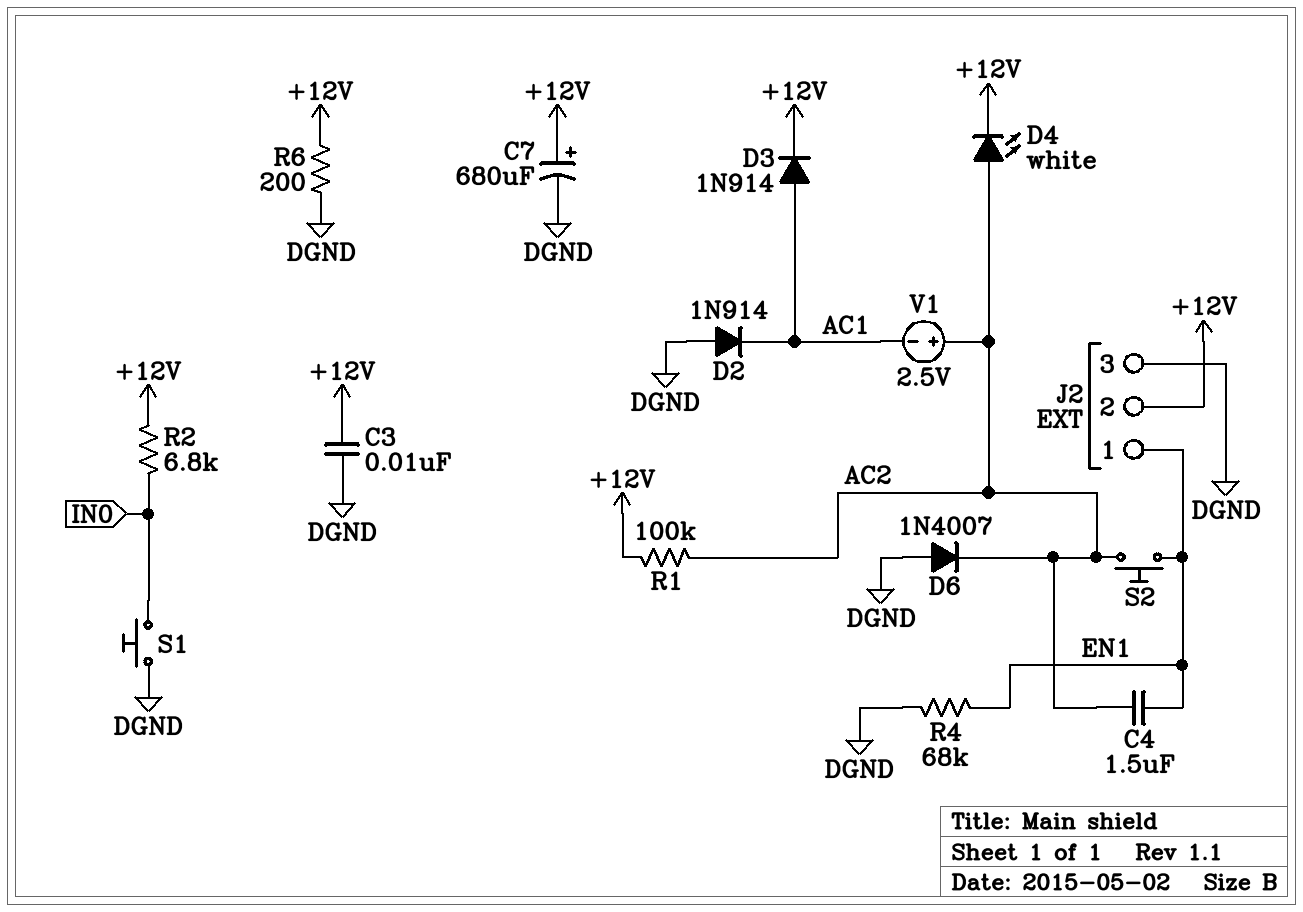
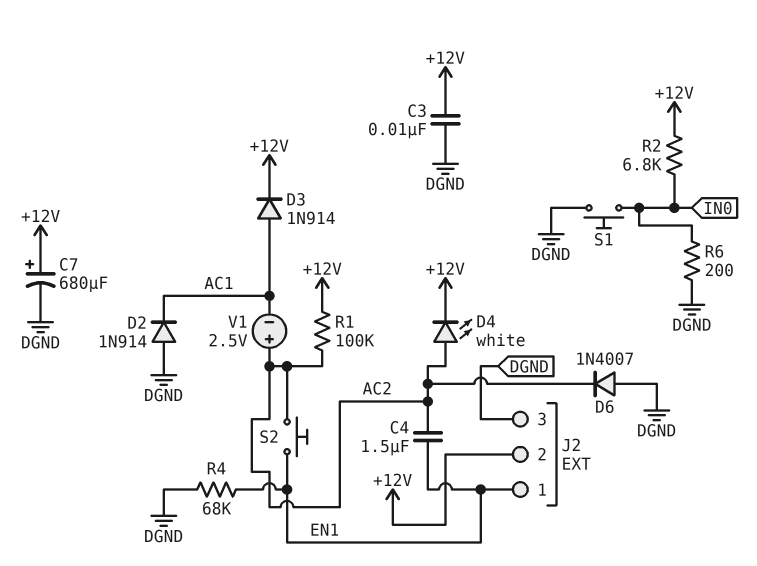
R6: 200 (+12V, DGND) -> 200 (DGND, IN0)

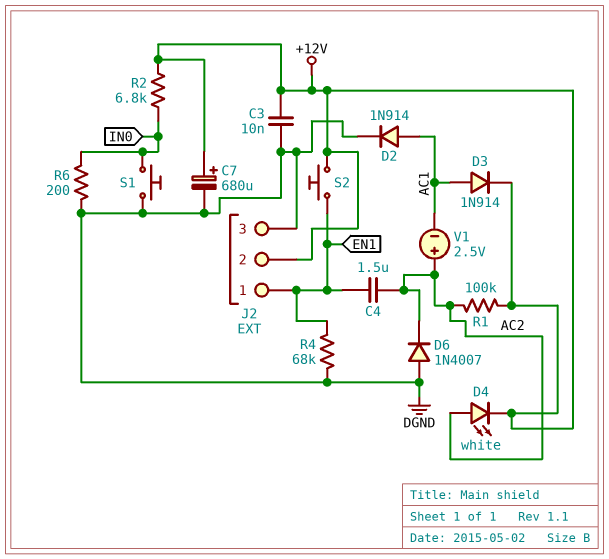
D2: diode 1N914 (A DGND, K AC1) -> diode 1N914 (A AC1, K DGND)
S2: button (AC2, EN1) -> button (+12V, EN1)

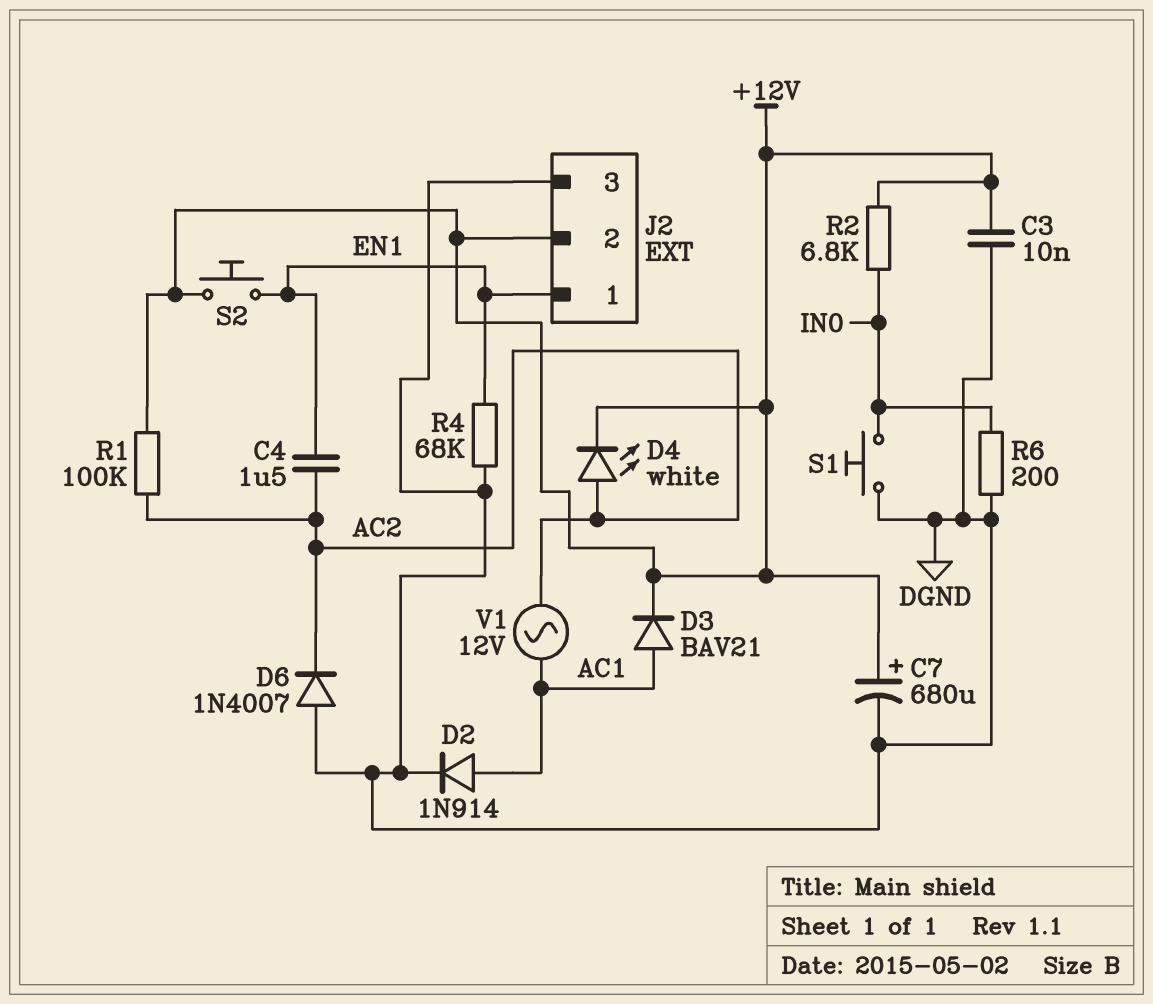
D3: diode 1N914 (A AC1, K +12V) -> diode BAV21 (A AC1, K +12V)
V1: 2.5V (plus AC2, minus AC1) -> AC 12V (AC1, AC2)

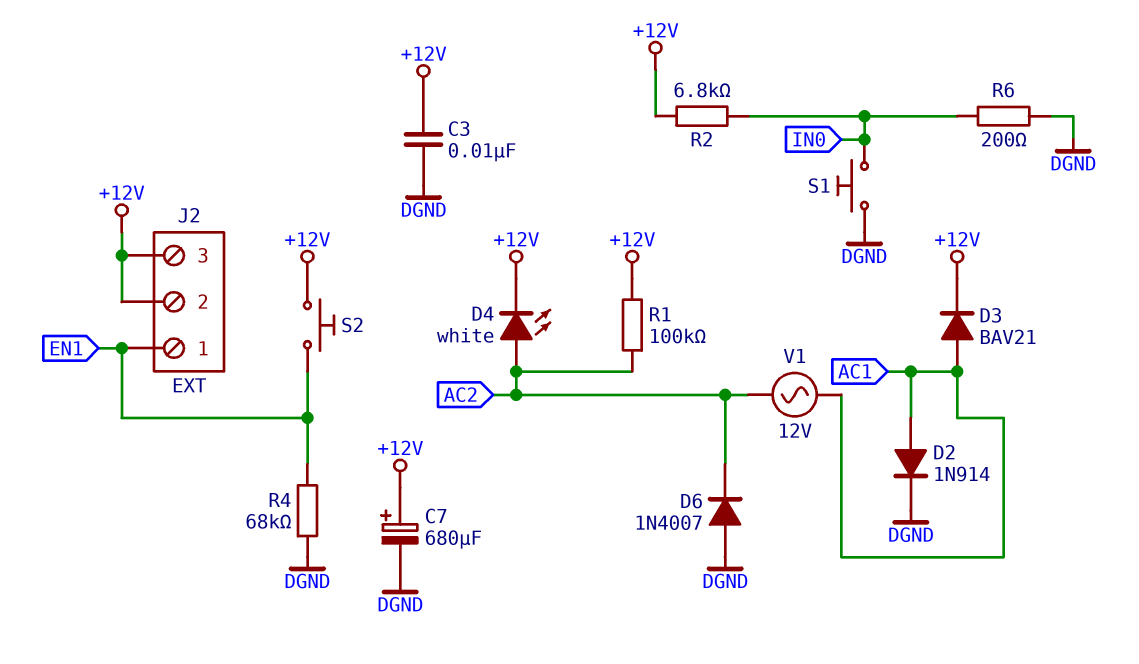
C4: 1.5uF (AC2, EN1) -> none
J2 pin 3: DGND -> +12V

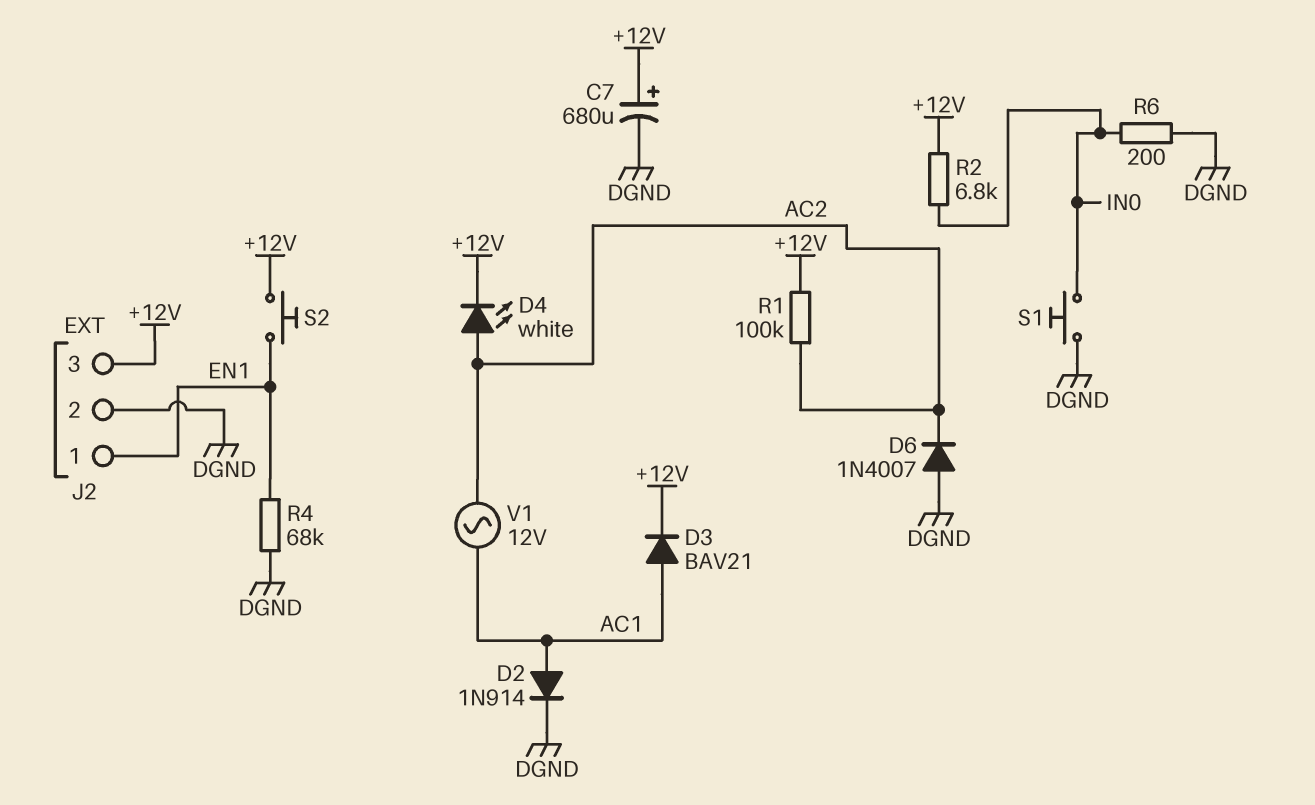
C3: 10nF (+12V, DGND) -> none
J2 pin 2: +12V -> DGND

